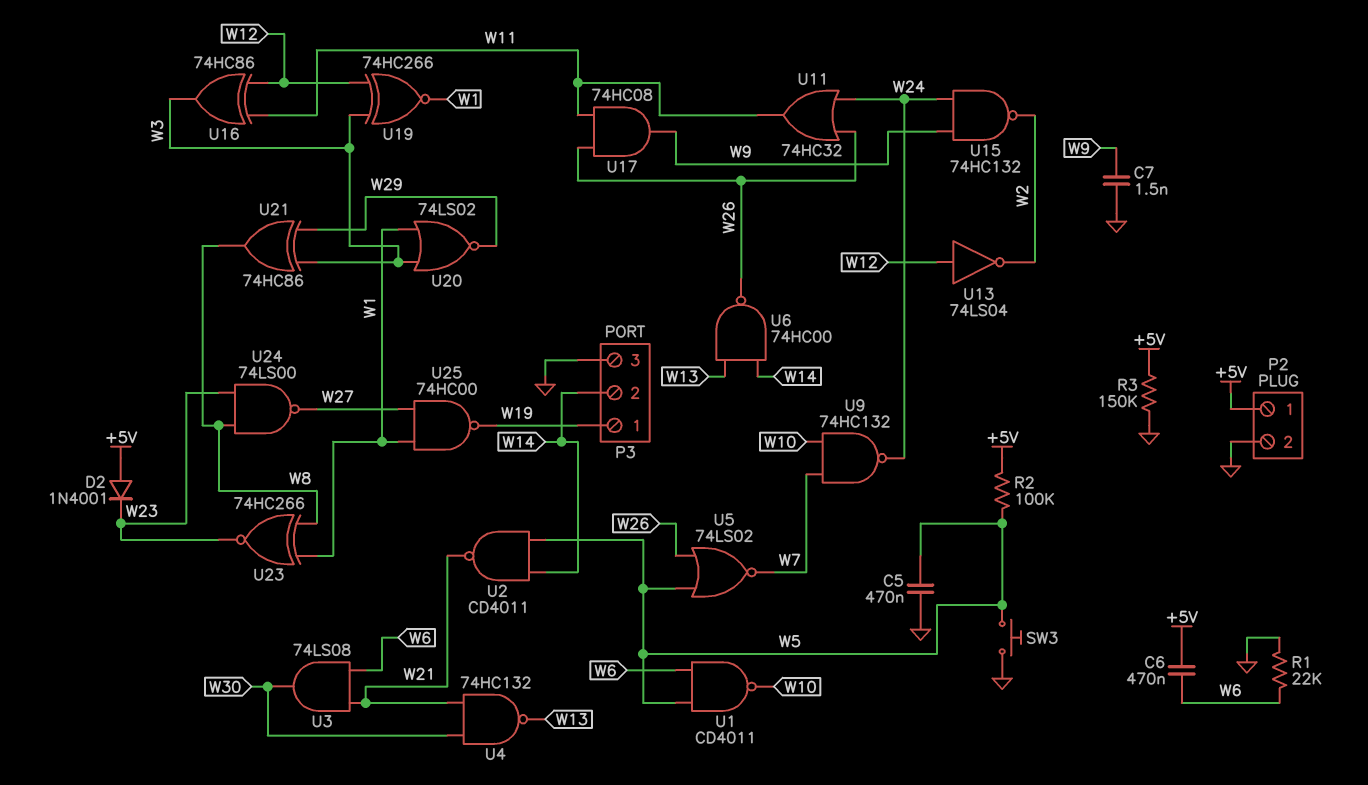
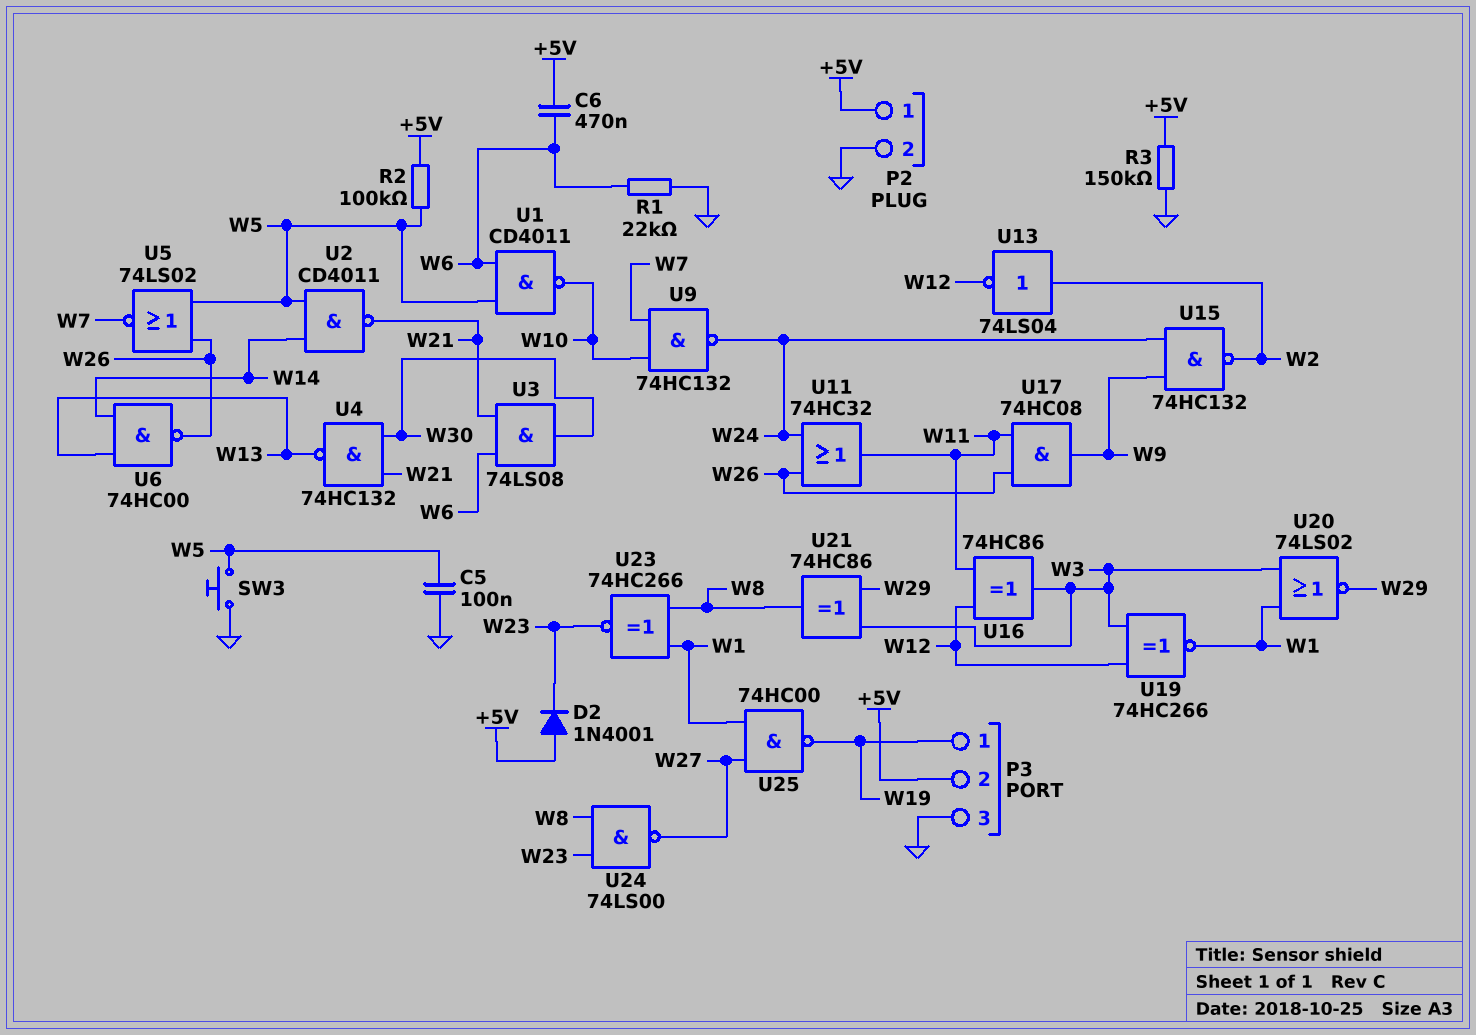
C5: 470nF (GND, W5) -> 100nF (GND, W5)
C7: 1.5nF (GND, W9) -> none
P3 pin 2: W14 -> +5V
U13: NOT 74LS04 (in W12, out W2) -> NOT 74LS04 (in W2, out W12)

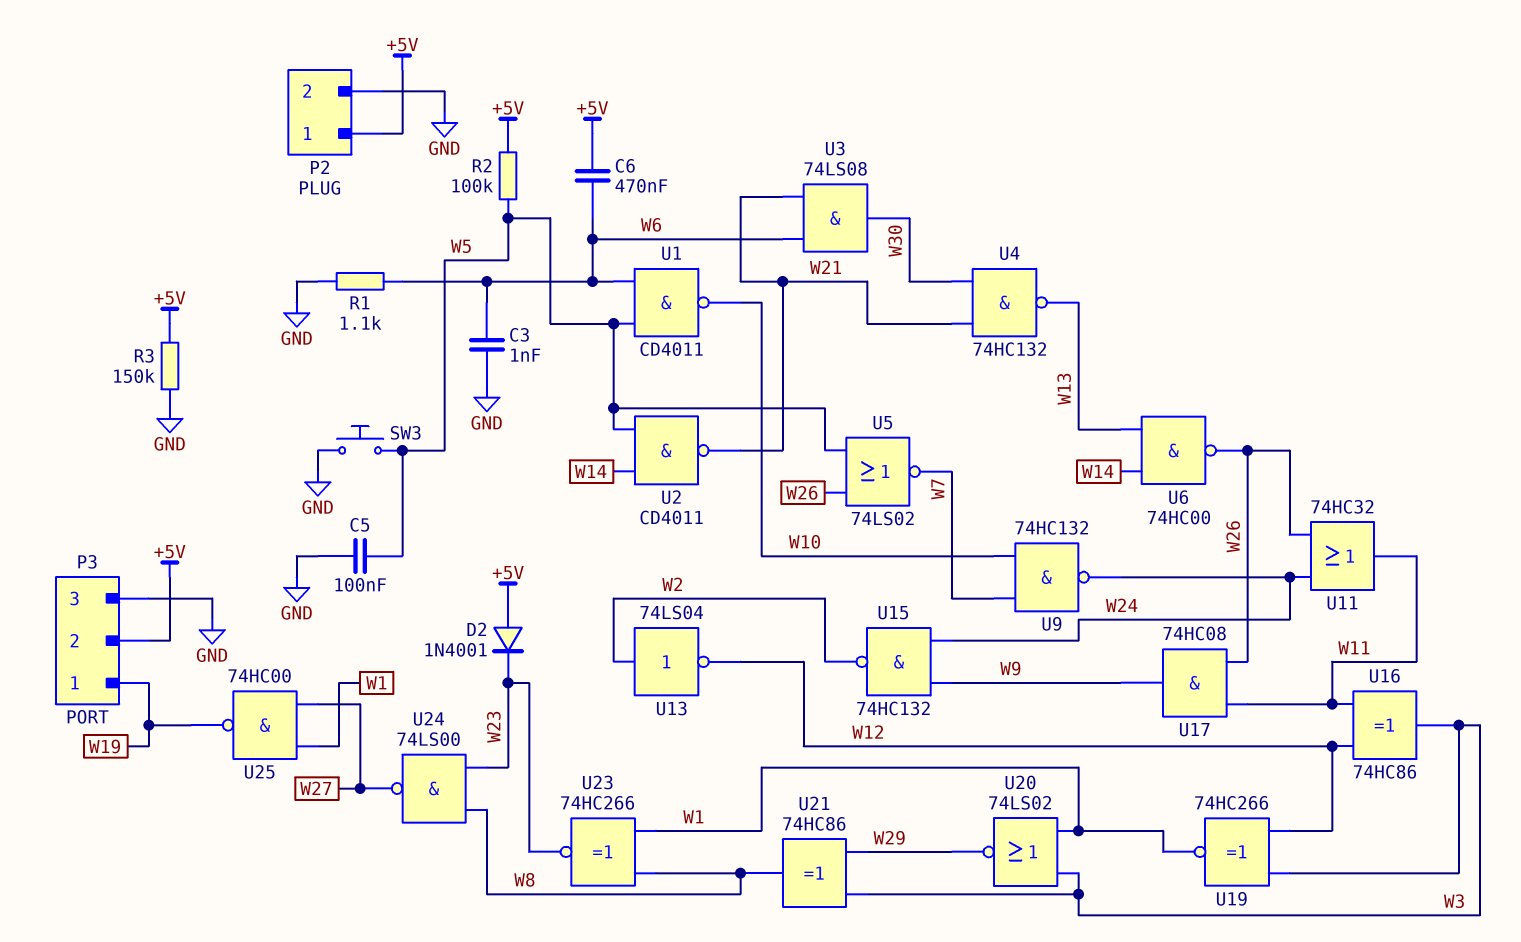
C3: none -> 1nF (GND, W6)
R1: 22k (GND, W6) -> 1.1k (GND, W6)

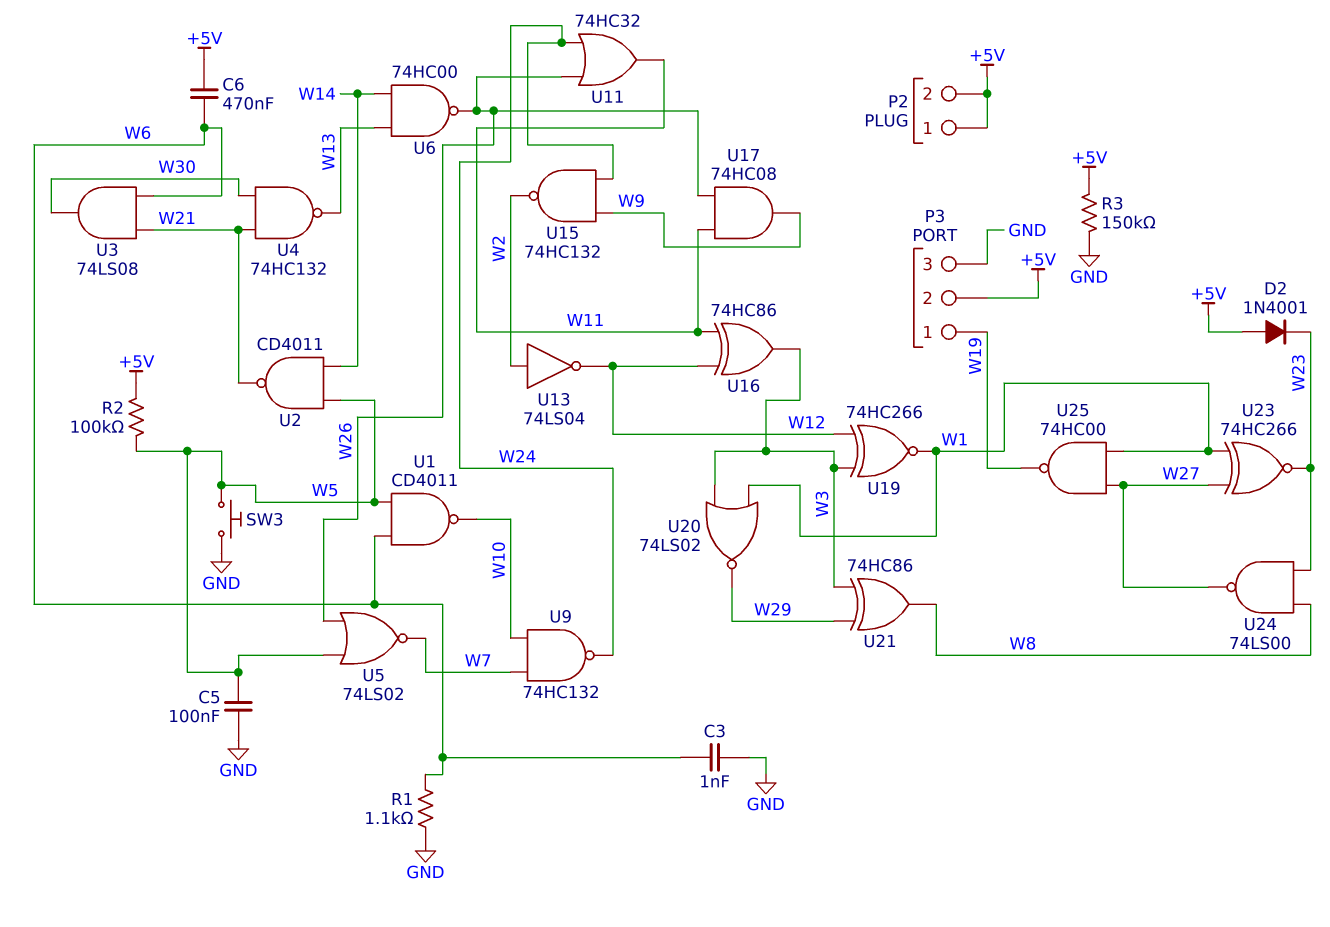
P2 pin 2: GND -> +5V
U23: XNOR 74HC266 (in W1, in W8, out W23) -> XNOR 74HC266 (in W1, in W27, out W23)

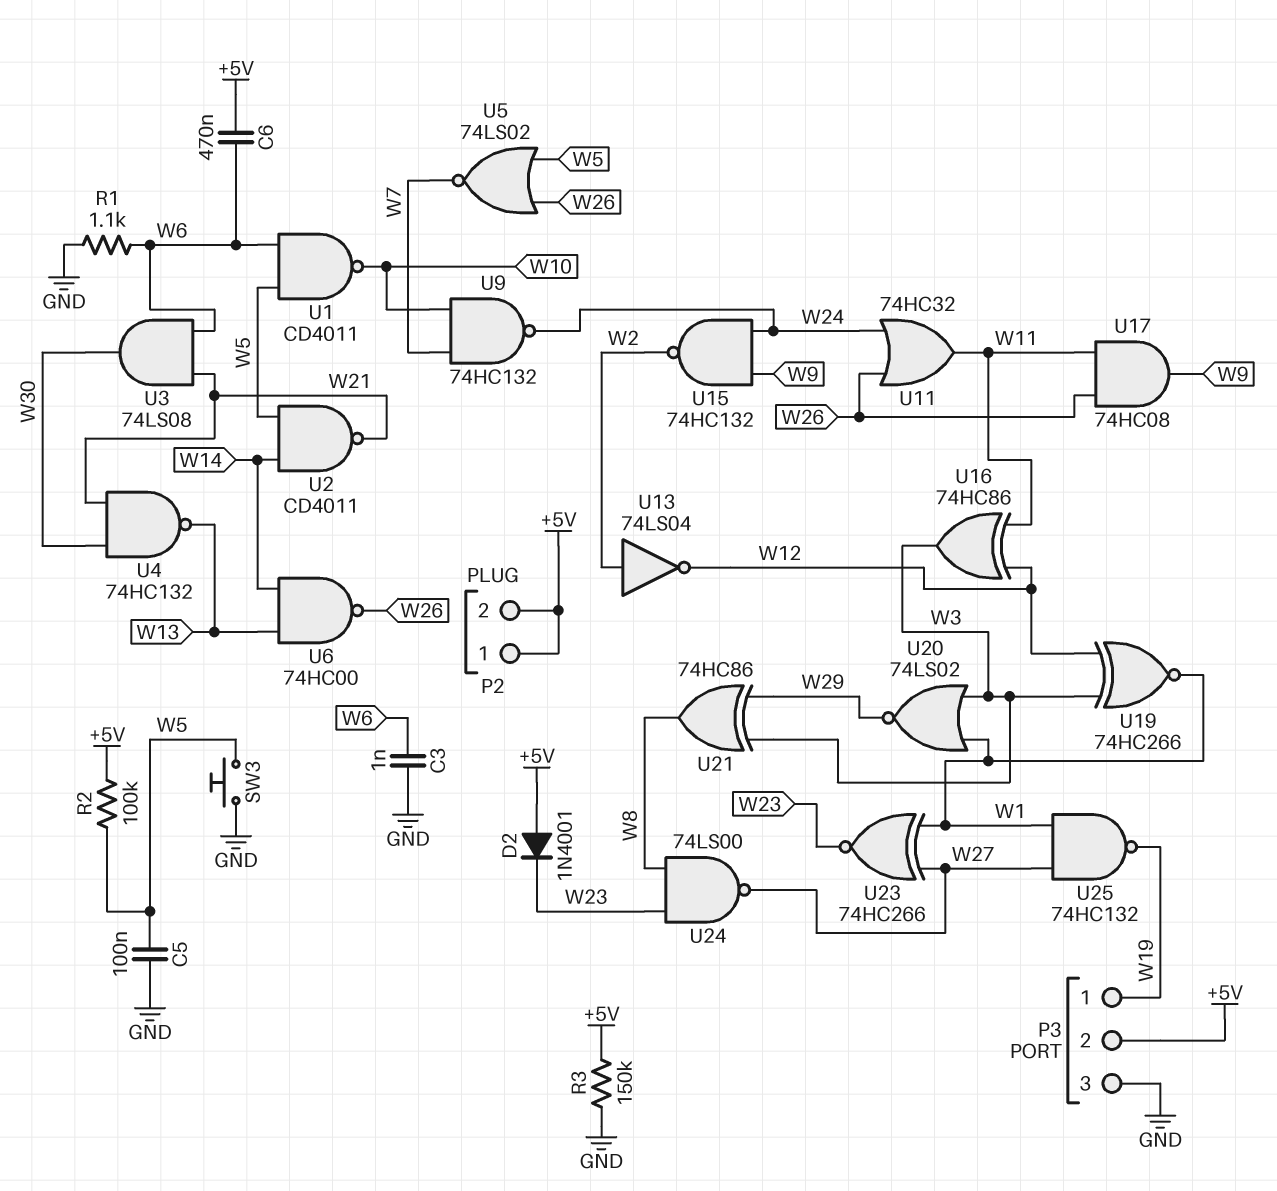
U25: NAND 74HC00 (in W1, in W27, out W19) -> NAND 74HC132 (in W1, in W27, out W19)

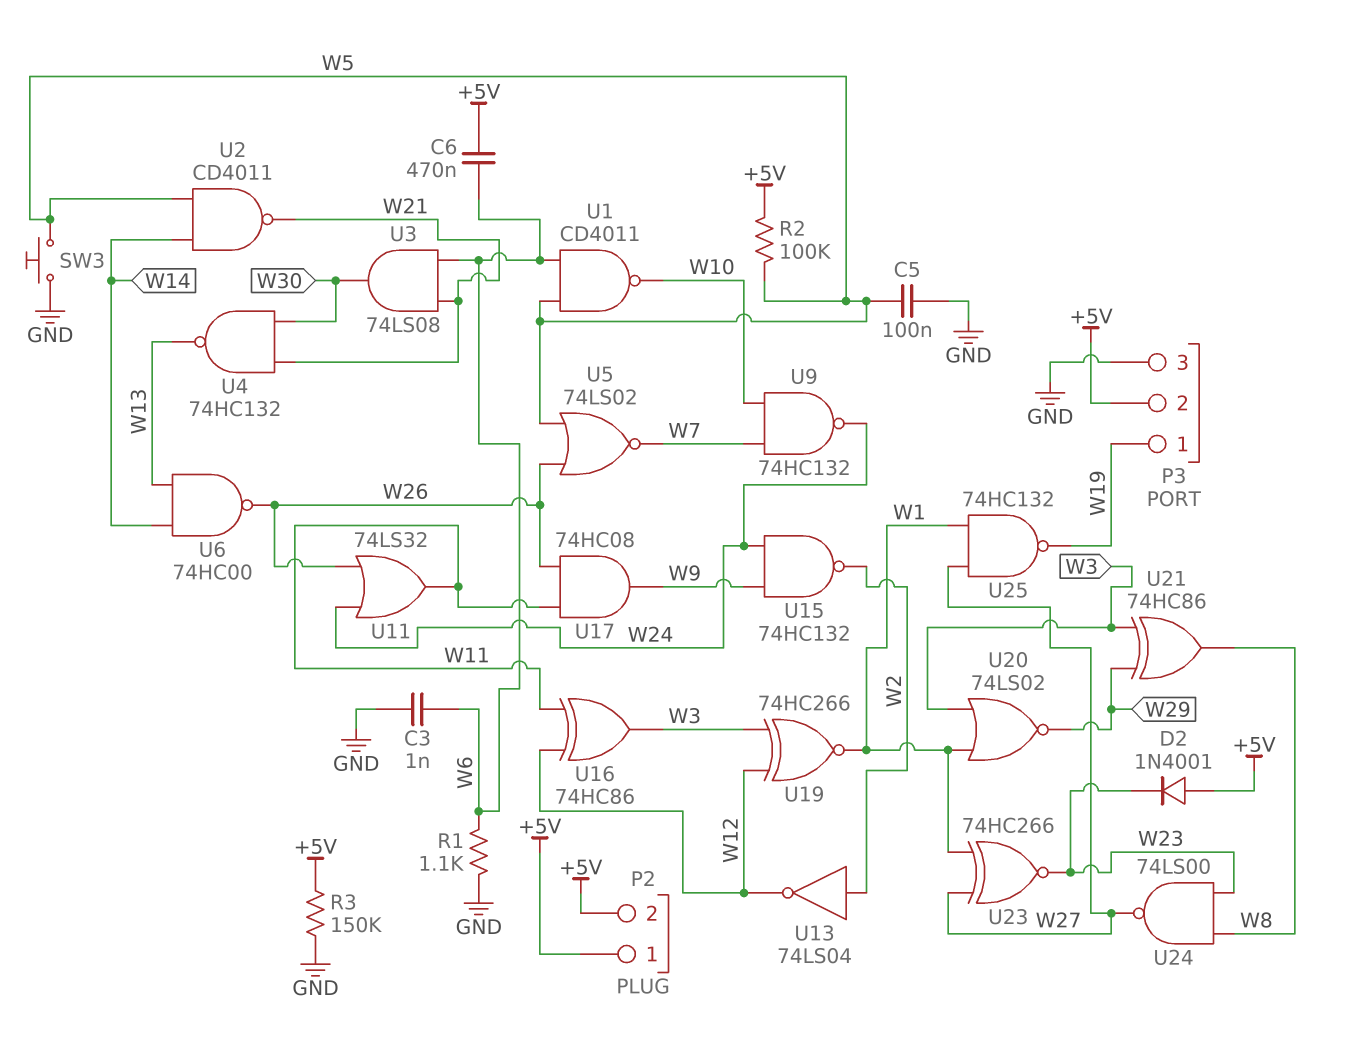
U11: OR 74HC32 (in W24, in W26, out W11) -> OR 74LS32 (in W24, in W26, out W11)

